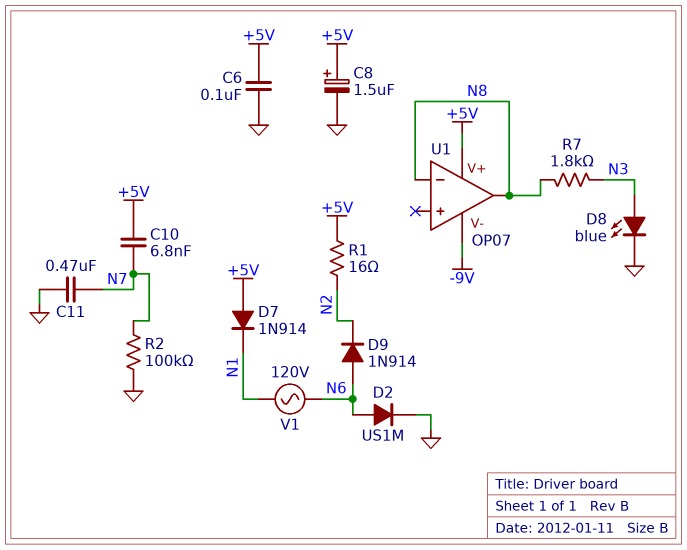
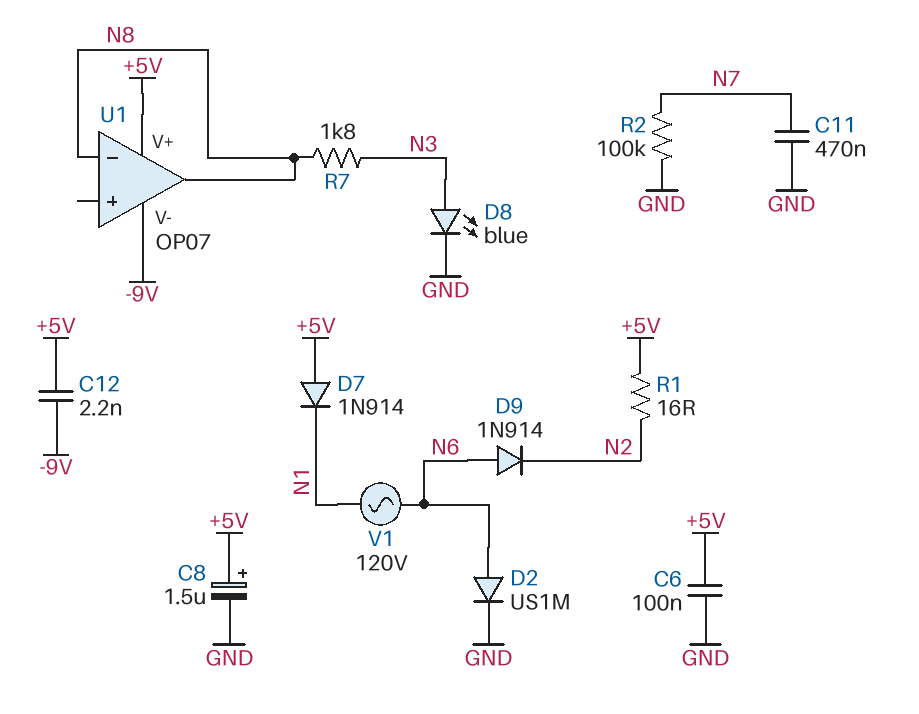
C10: 6.8nF (+5V, N7) -> none
C12: none -> 2.2nF (+5V, -9V)

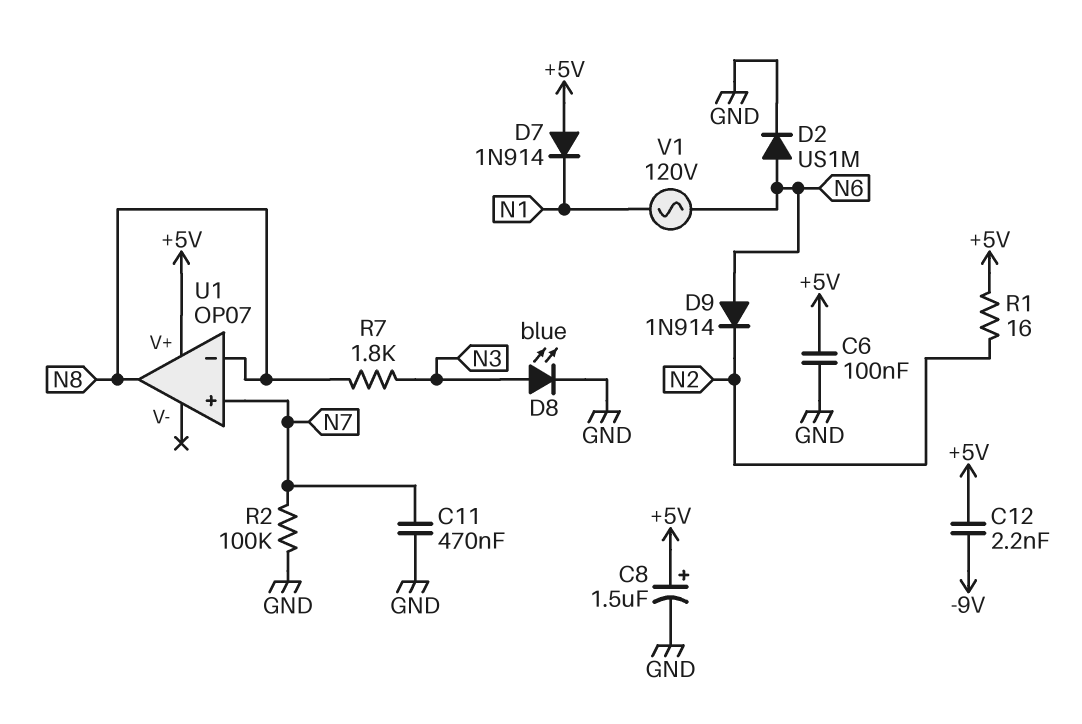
U1 pin V-: -9V -> none
U1 pin in+: none -> N7

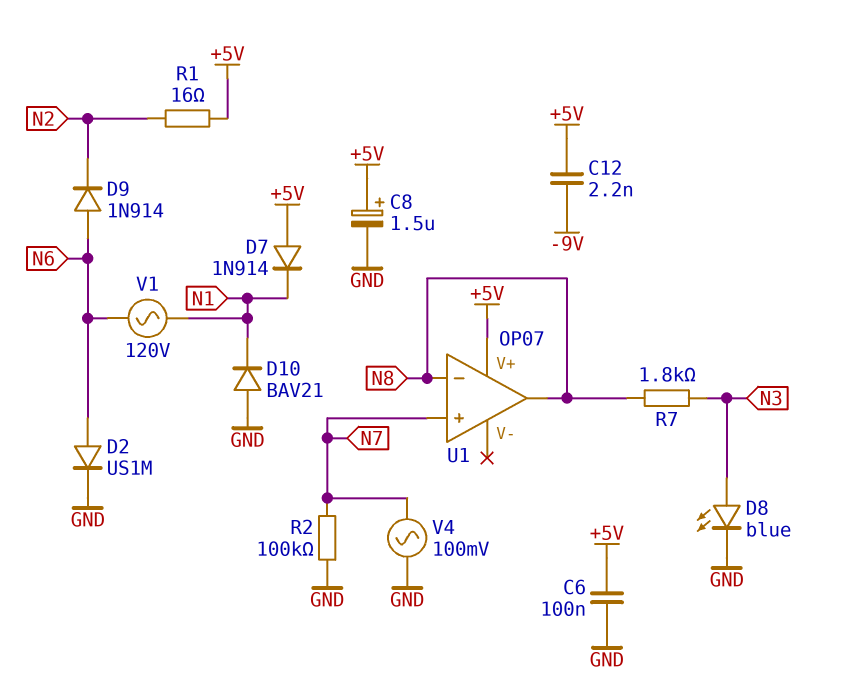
C11: 470nF (GND, N7) -> none
D10: none -> diode BAV21 (A GND, K N1)
V4: none -> AC 100mV (GND, N7)

